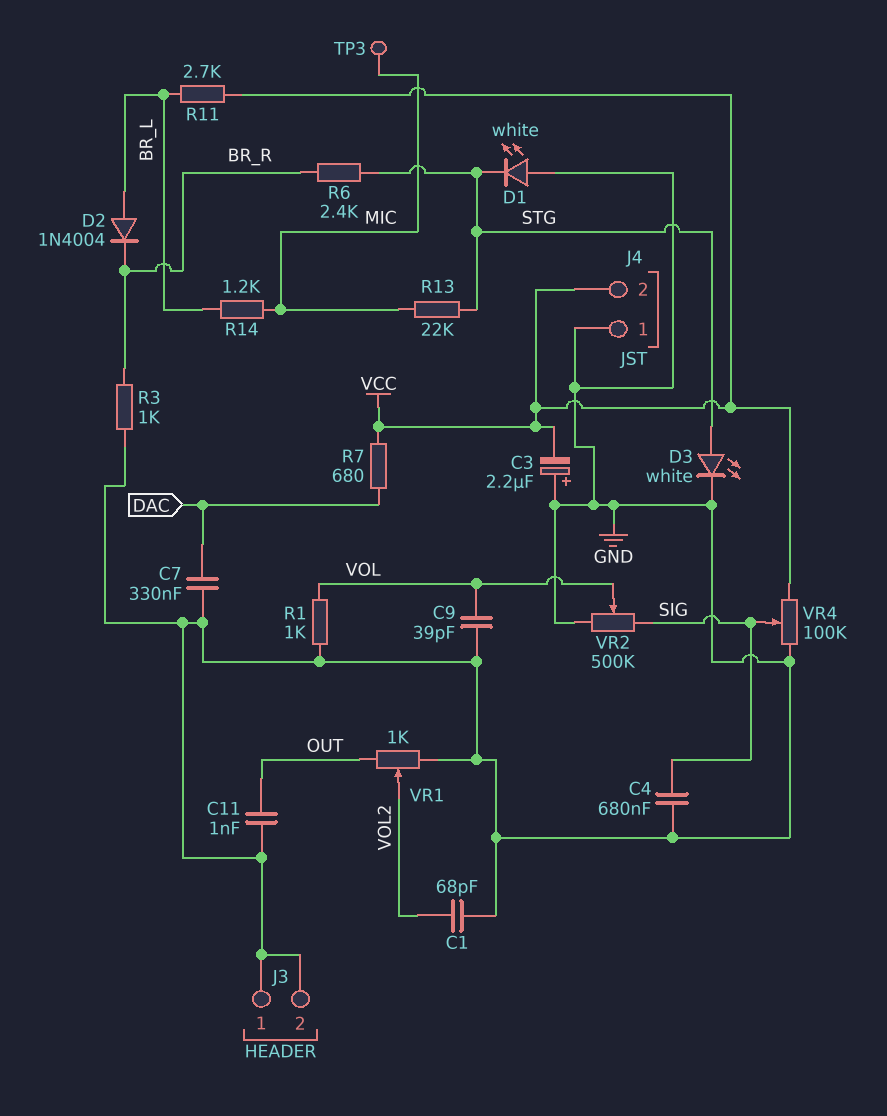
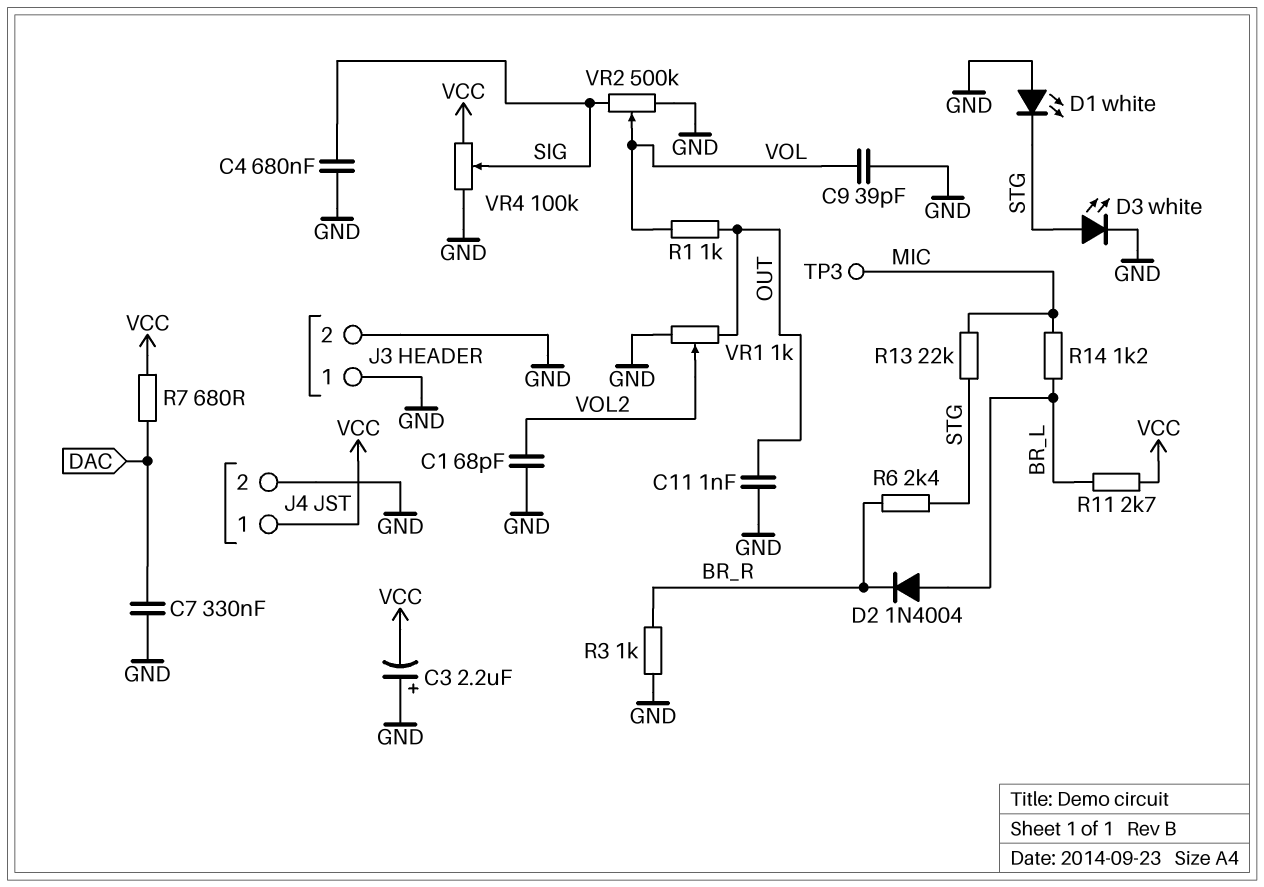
J4 pin 1: GND -> VCC
J4 pin 2: VCC -> GND
R1: 1k (GND, VOL) -> 1k (OUT, VOL)

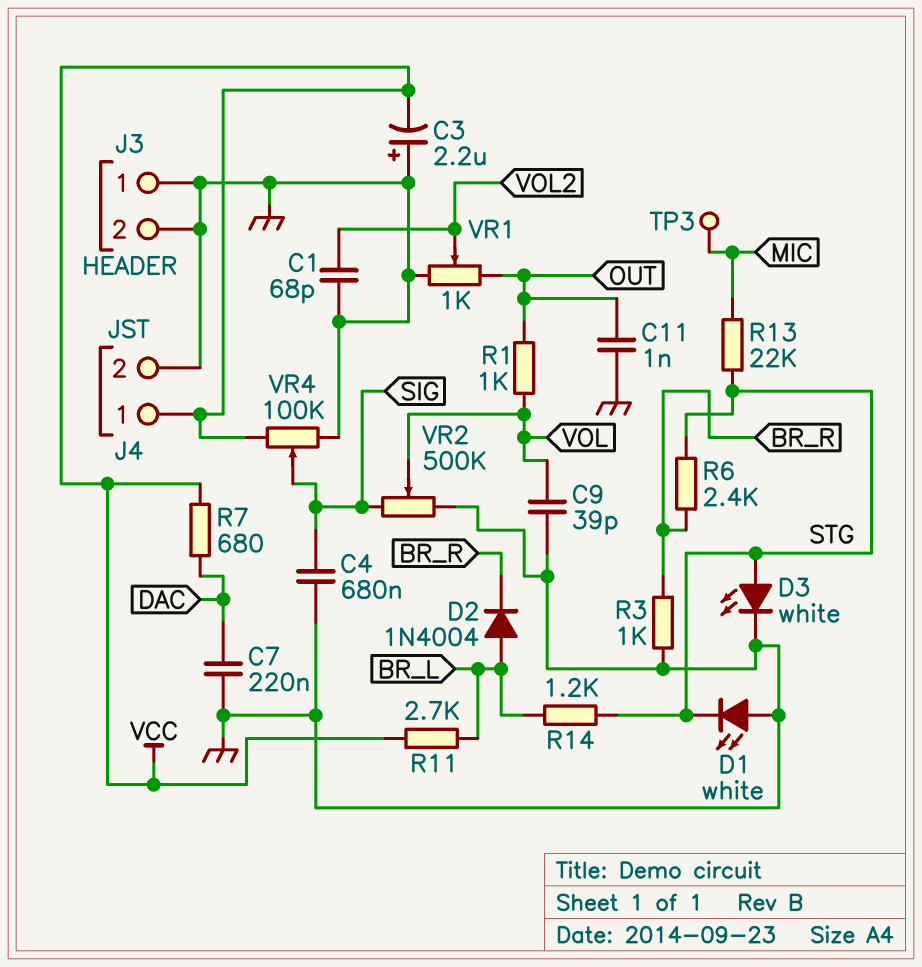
C7: 330nF (DAC, GND) -> 220nF (DAC, GND)
R14: 1.2k (BR_L, MIC) -> 1.2k (BR_L, STG)

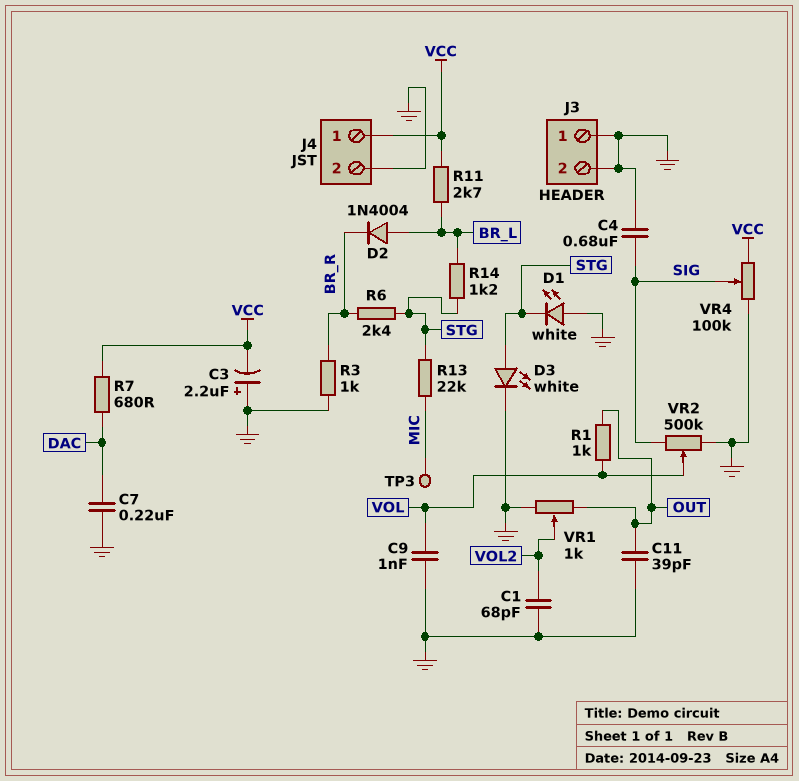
C9: 39pF (GND, VOL) -> 1nF (GND, VOL)
C11: 1nF (GND, OUT) -> 39pF (GND, OUT)

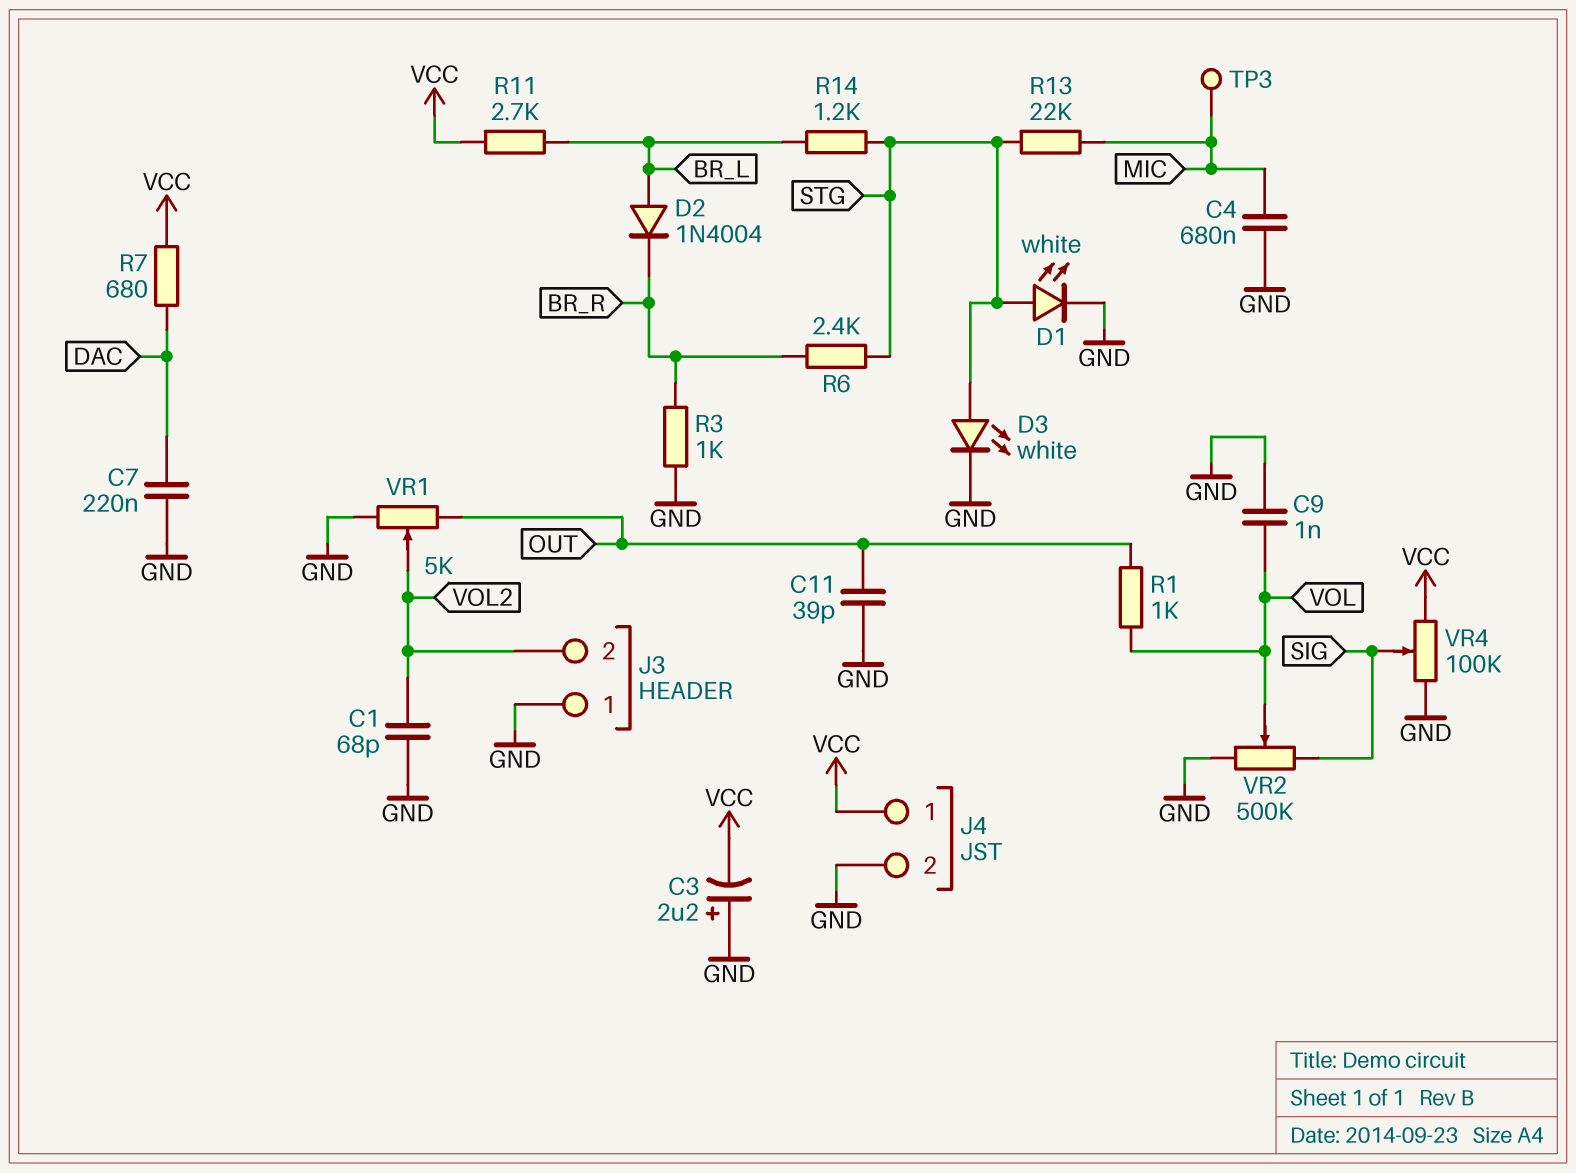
C4: 680nF (GND, SIG) -> 680nF (GND, MIC)
D1: LED white (A GND, K STG) -> LED white (A STG, K GND)
J3 pin 2: GND -> VOL2
VR1: 1k (GND, OUT, wiper VOL2) -> 5k (GND, OUT, wiper VOL2)

